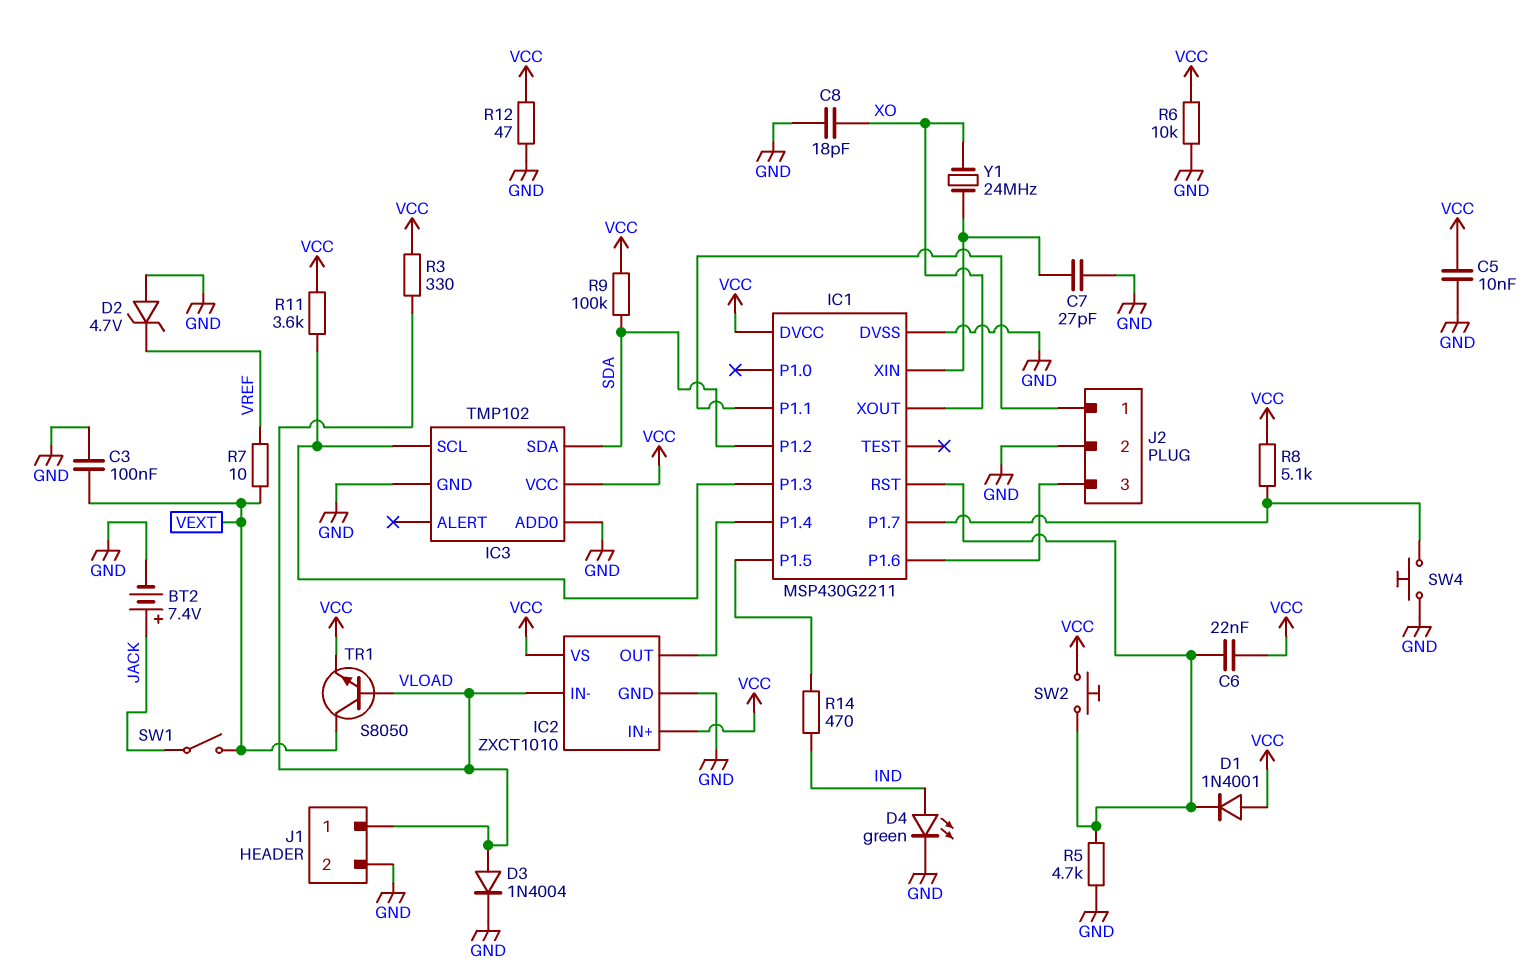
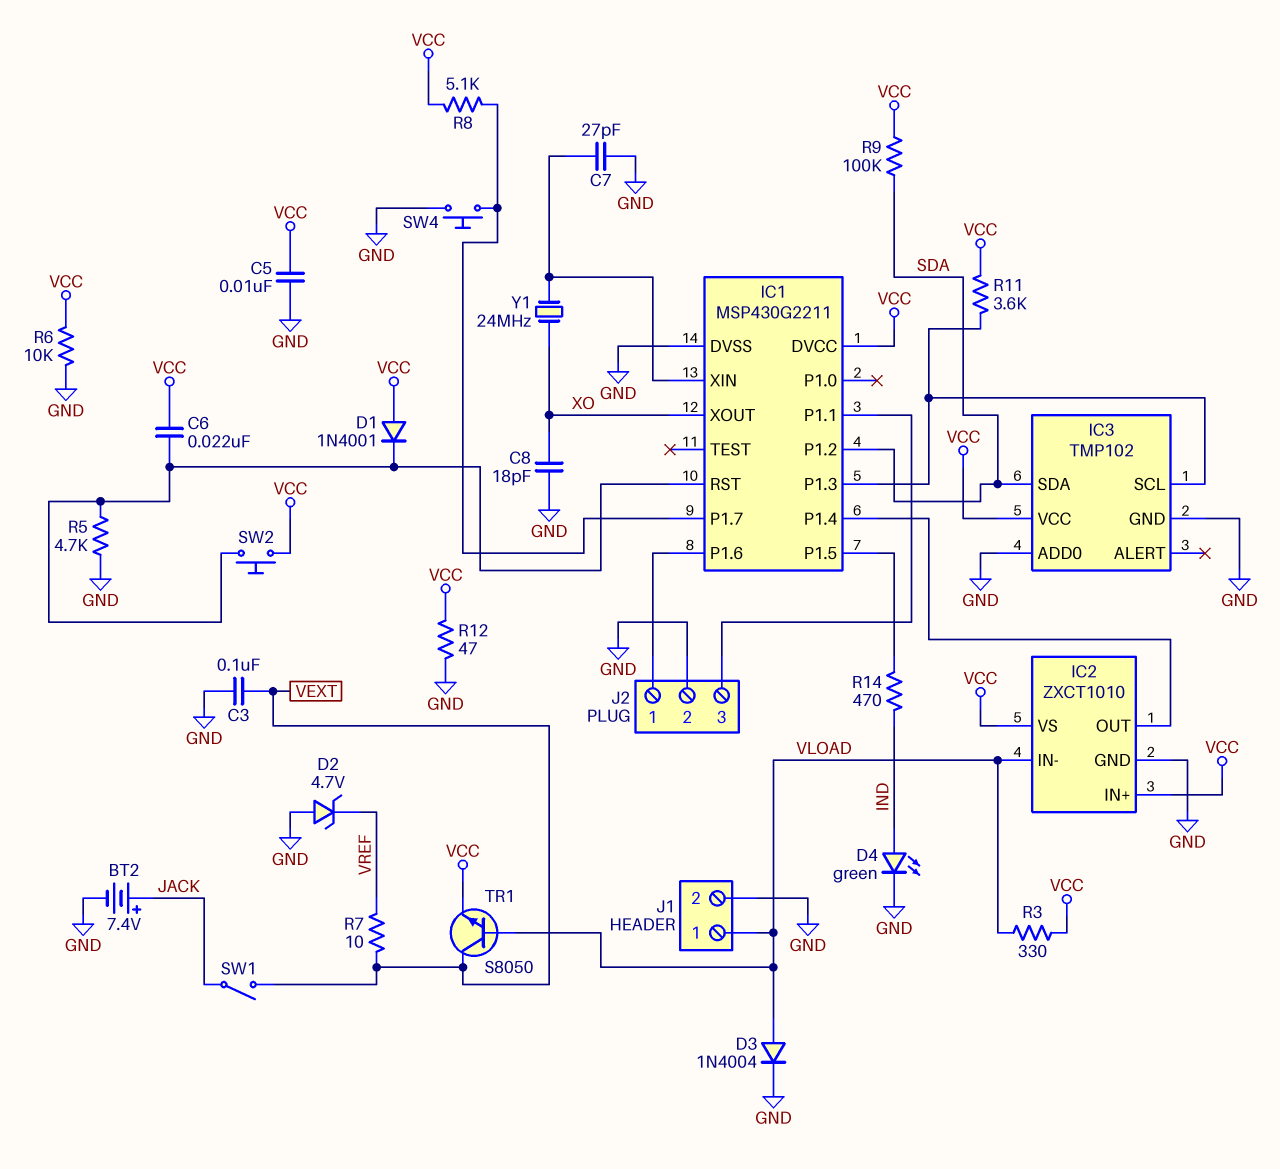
J2 pin 1: IC1/P1.1 -> IC1/P1.6
J2 pin 3: IC1/P1.6 -> IC1/P1.1

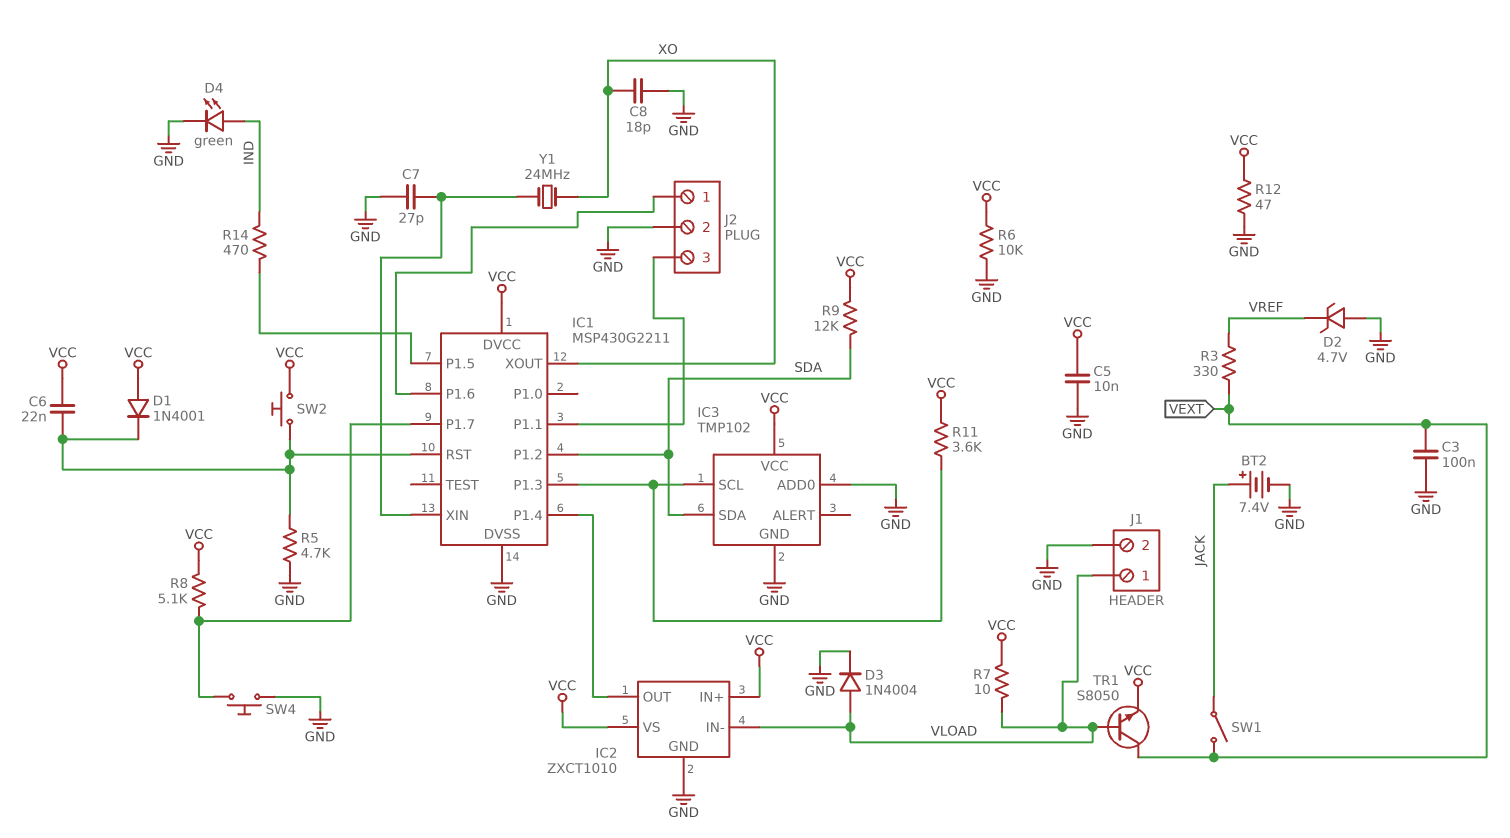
R3: 330 (VCC, VLOAD) -> 330 (VEXT, VREF)
R7: 10 (VEXT, VREF) -> 10 (VCC, VLOAD)
R9: 100k (SDA, VCC) -> 12k (SDA, VCC)

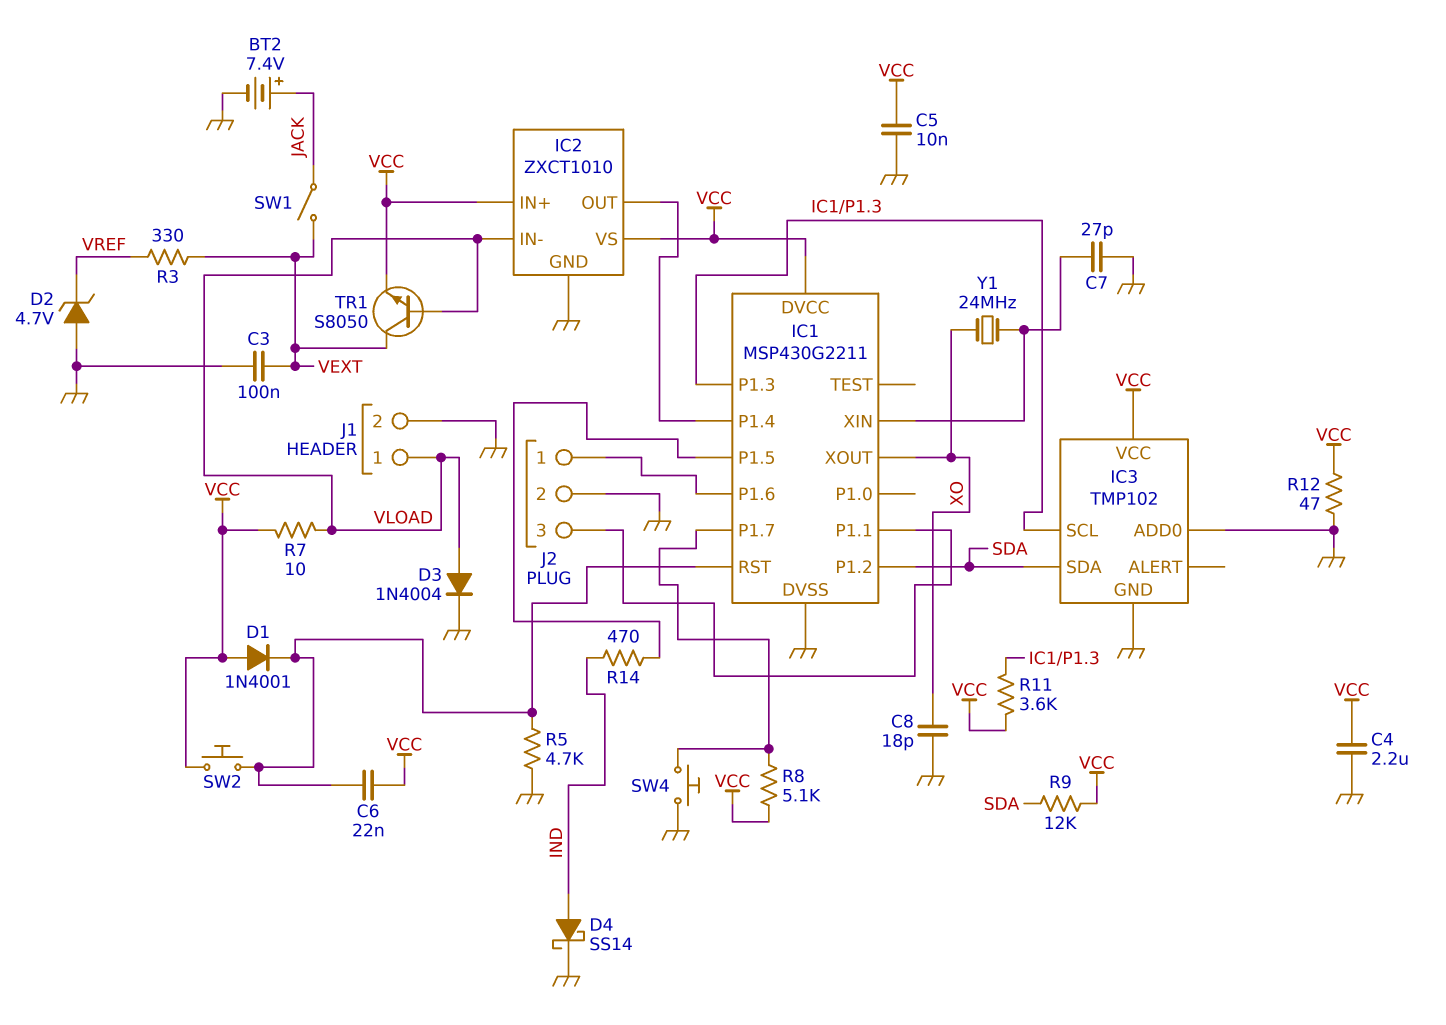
C4: none -> 2.2uF (GND, VCC)
D4: LED green (A IND, K GND) -> schottky SS14 (A IND, K GND)
R6: 10k (GND, VCC) -> none

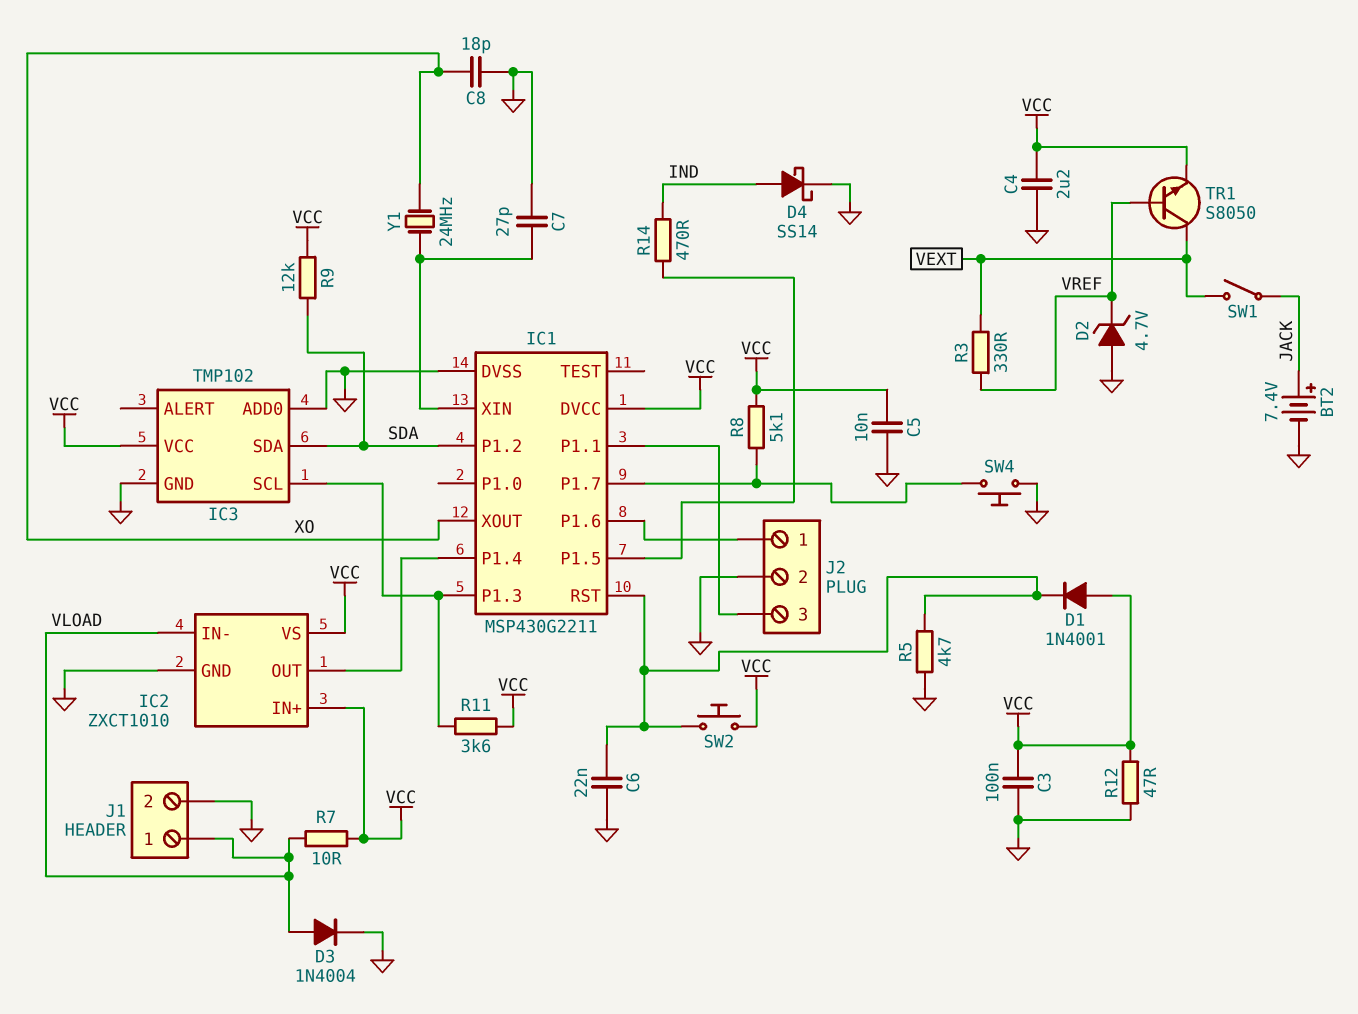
C3: 100nF (GND, VEXT) -> 100nF (GND, VCC)
C6: 22nF (IC1/RST, VCC) -> 22nF (GND, IC1/RST)
TR1: NPN S8050 (B VLOAD, C VEXT, E VCC) -> NPN S8050 (B VREF, C VEXT, E VCC)

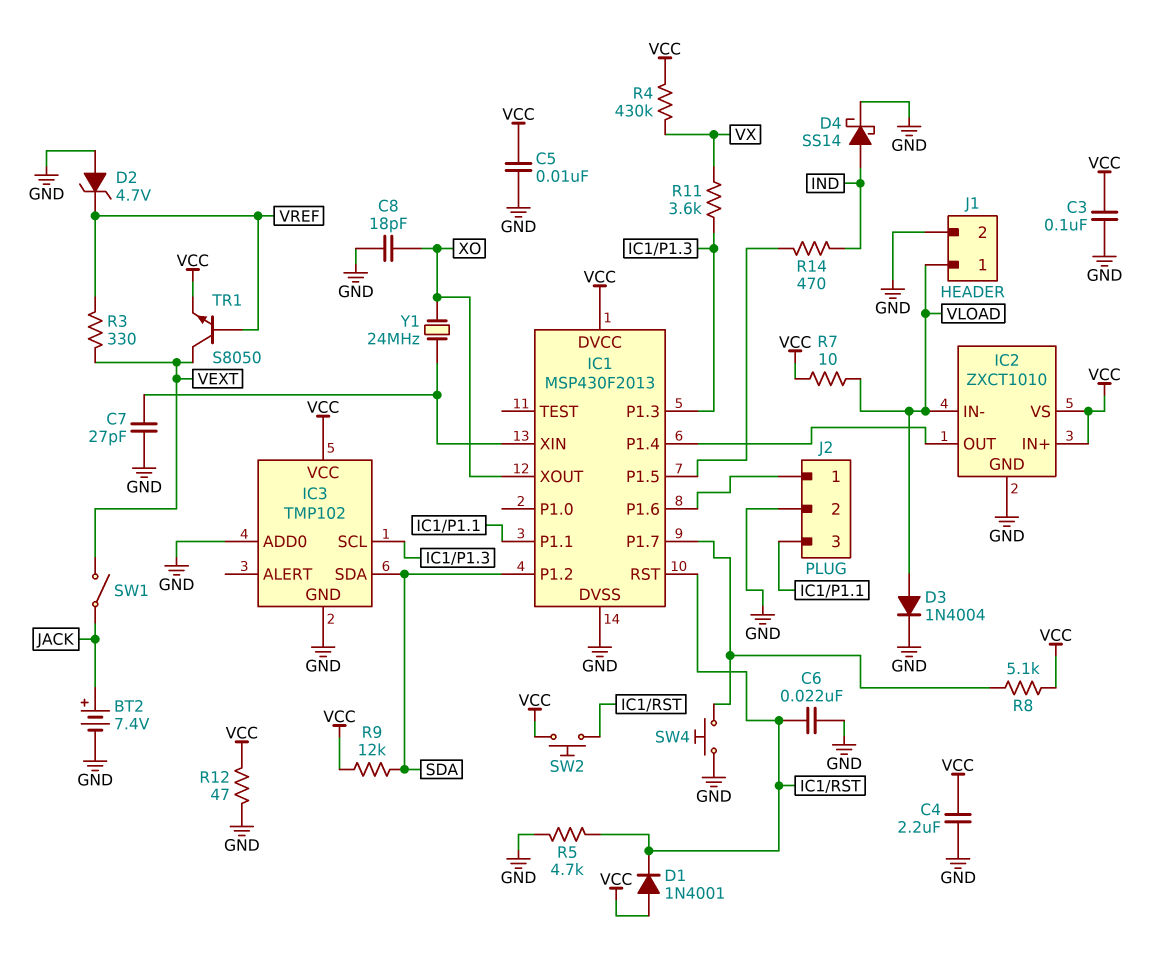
IC1: MSP430G2211 -> MSP430F2013
R4: none -> 430k (VCC, VX)
R11: 3.6k (IC1/P1.3, VCC) -> 3.6k (IC1/P1.3, VX)

